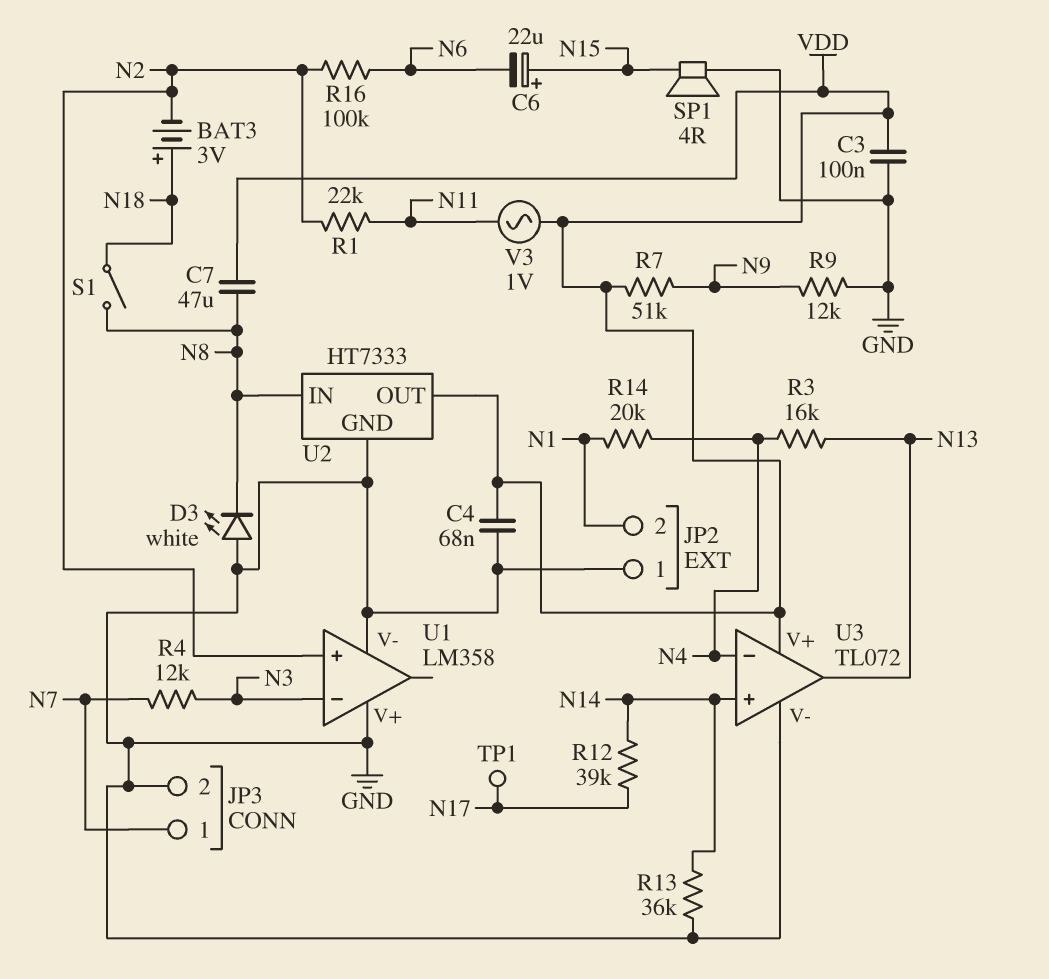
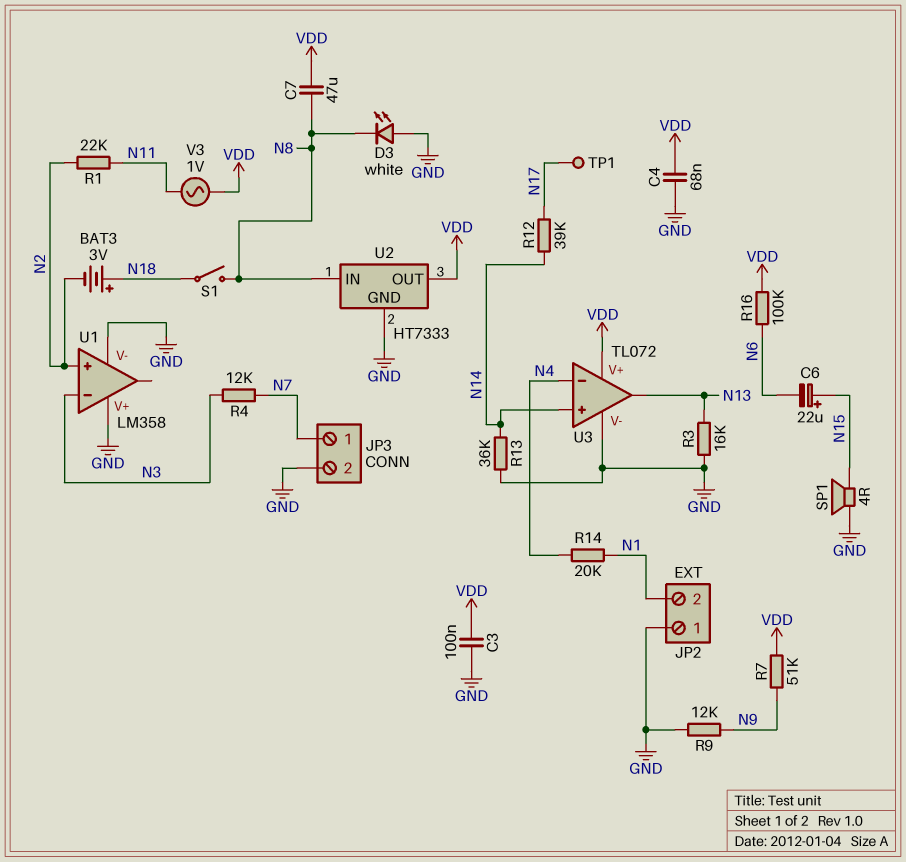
R3: 16k (N4, N13) -> 16k (GND, N13)
R16: 100k (N2, N6) -> 100k (N6, VDD)

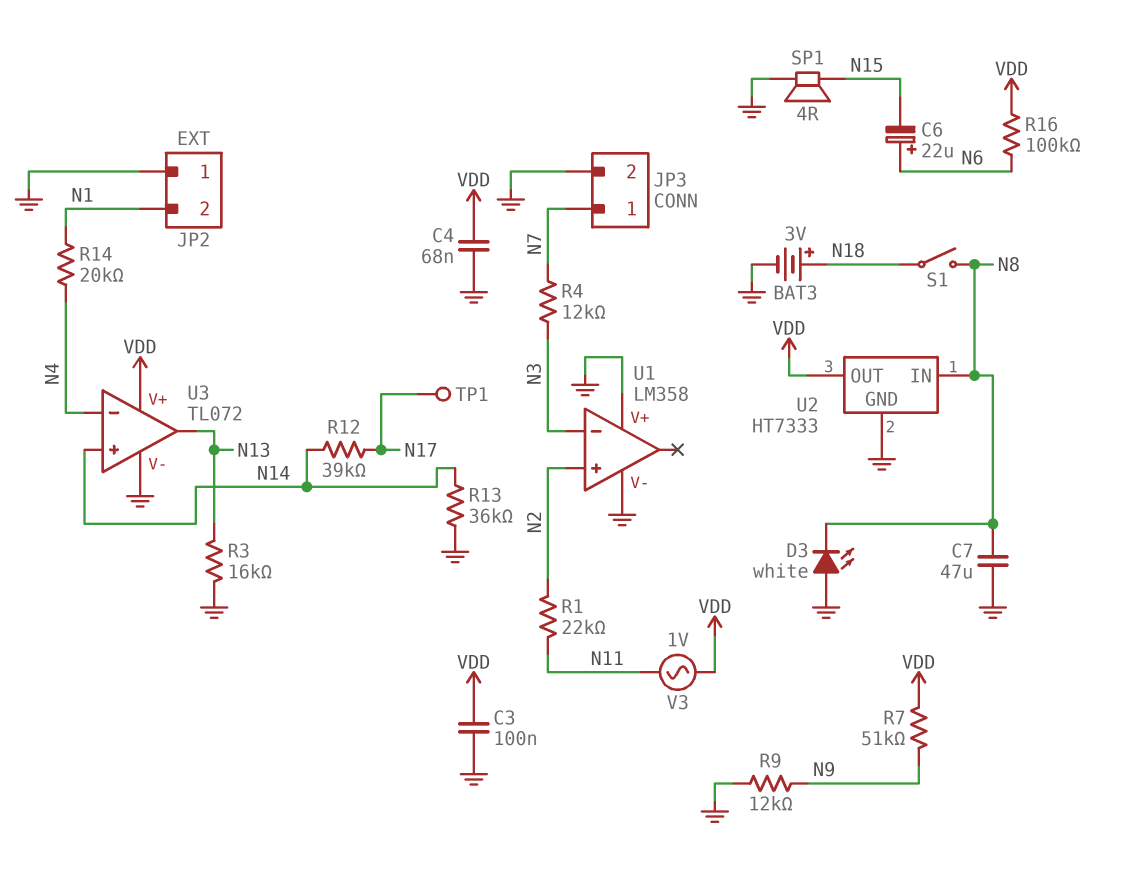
BAT3: 3V (plus N18, minus N2) -> 3V (plus N18, minus GND)
C6: 22uF (plus N15, minus N6) -> 22uF (plus N6, minus N15)
C7: 47uF (N8, VDD) -> 47uF (GND, N8)

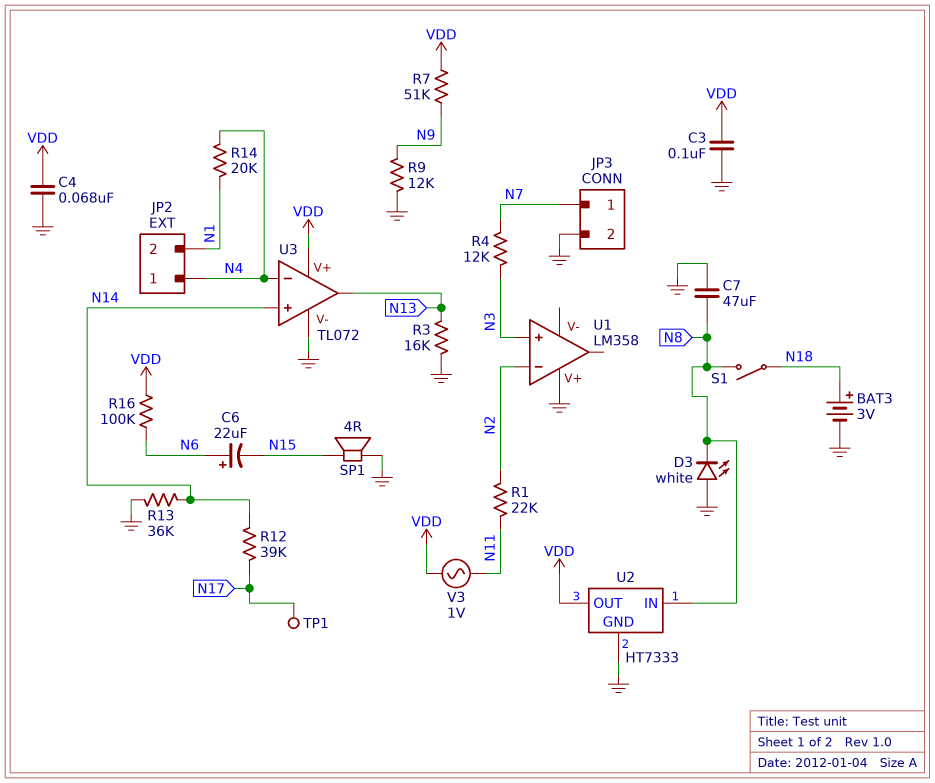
JP2 pin 1: GND -> N4
U1 pin V-: GND -> none
U1 pin in+: N2 -> N3
U1 pin in-: N3 -> N2

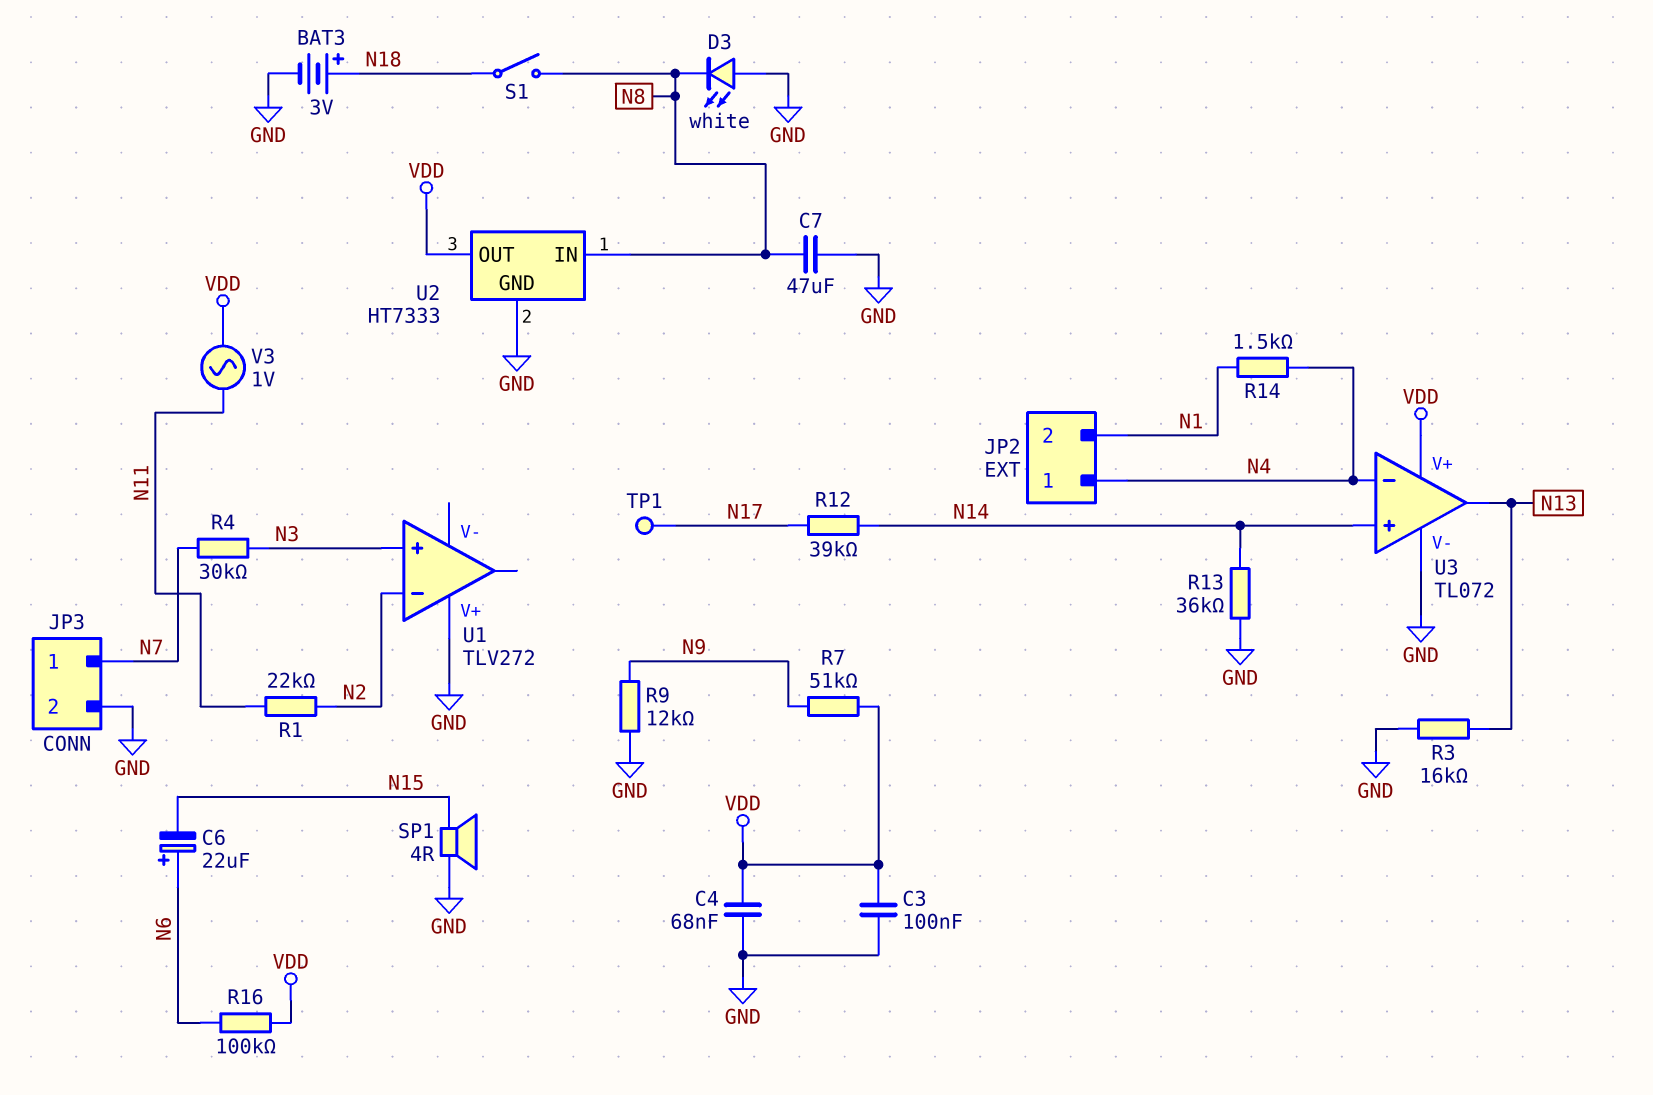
R4: 12k (N3, N7) -> 30k (N3, N7)
R14: 20k (N1, N4) -> 1.5k (N1, N4)
U1: LM358 -> TLV272

